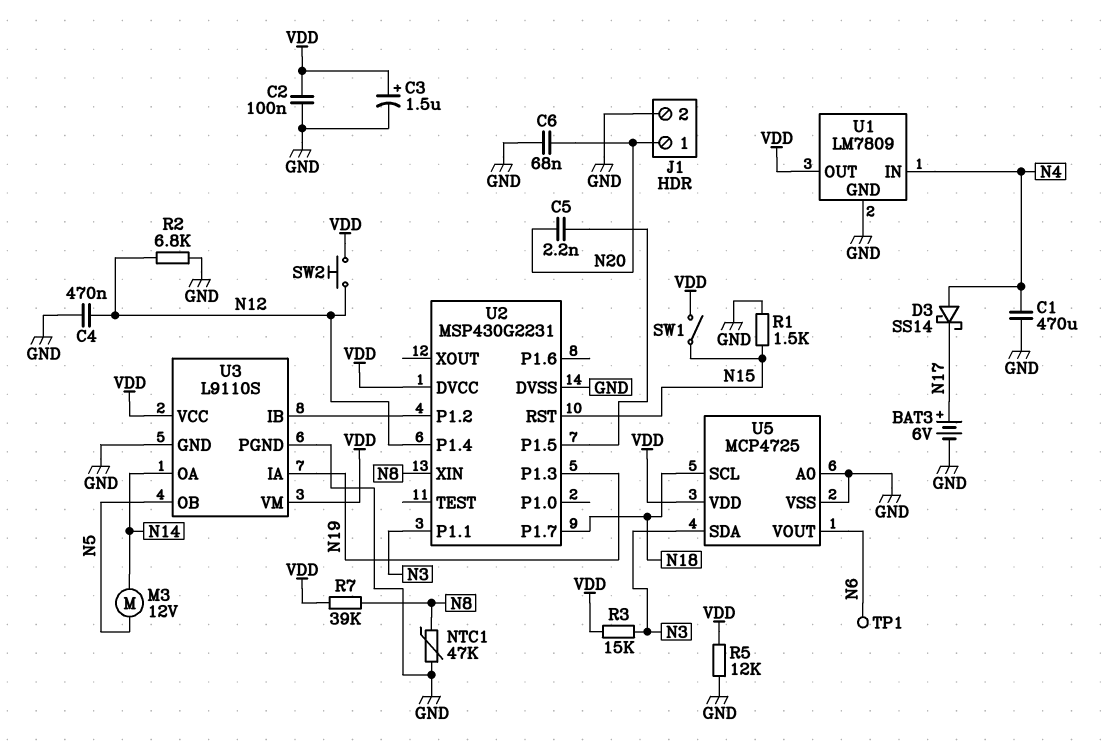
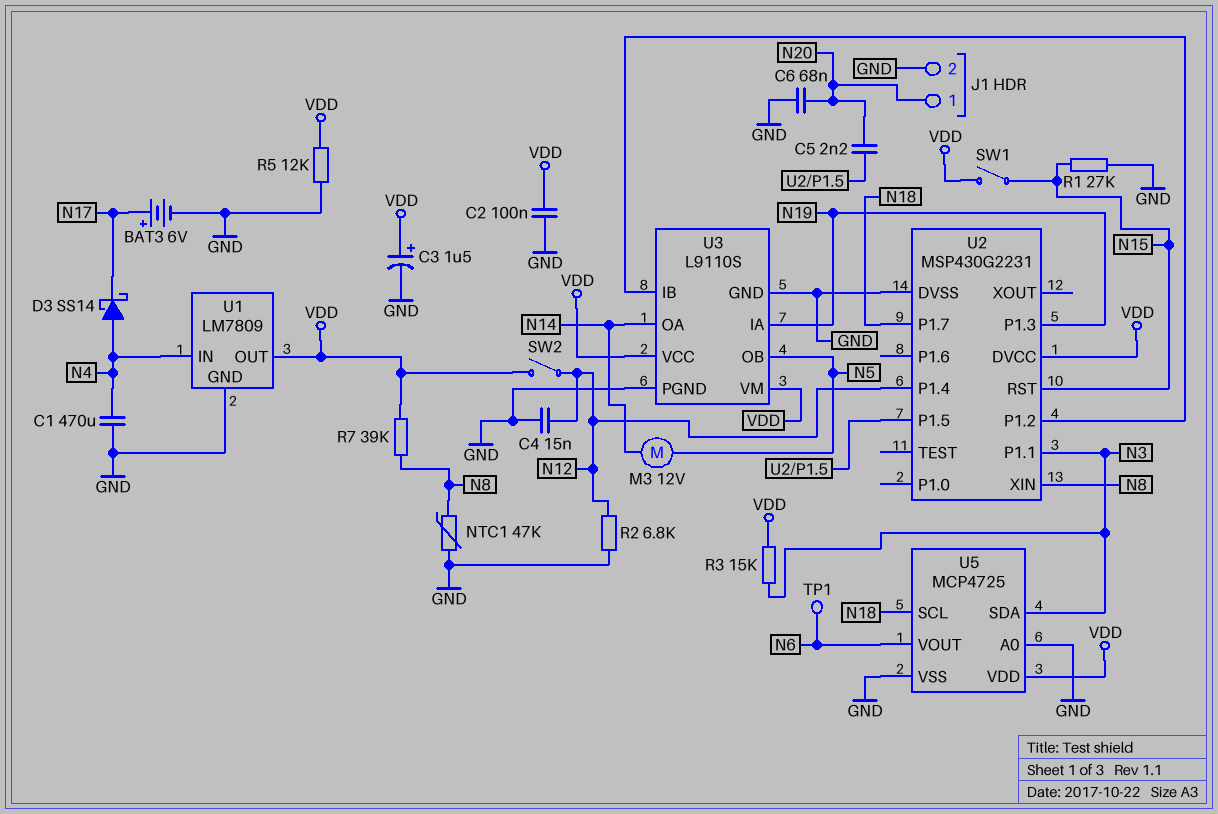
C4: 470nF (GND, N12) -> 15nF (GND, N12)
R1: 1.5k (GND, N15) -> 27k (GND, N15)
SW2: button (N12, VDD) -> switch (N12, VDD)

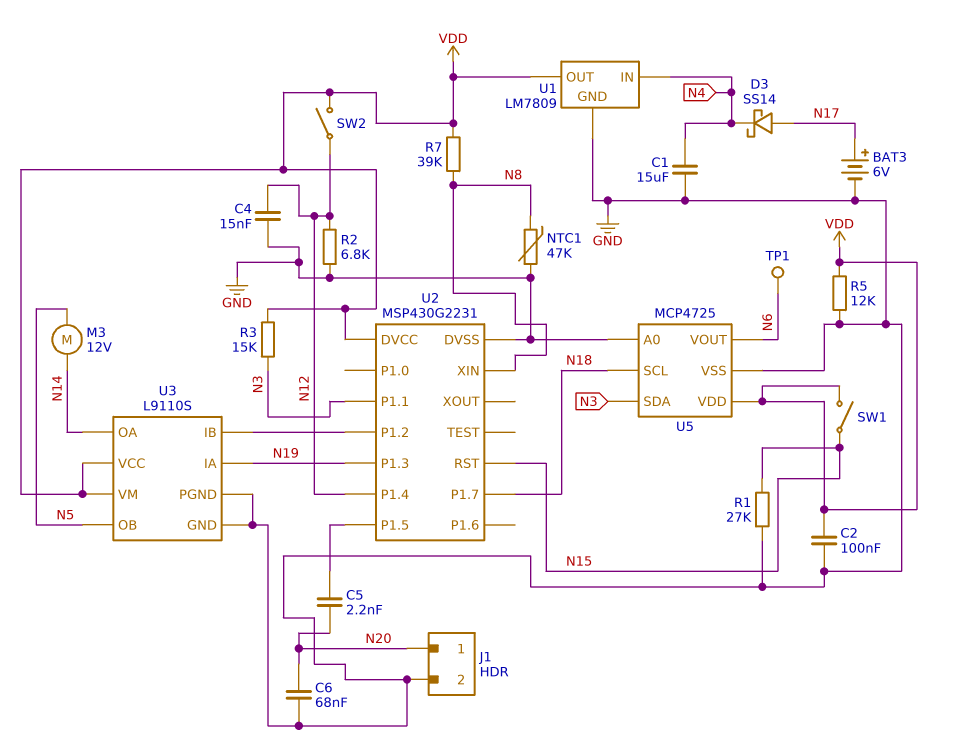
C1: 470uF (GND, N4) -> 15uF (GND, N4)
C3: 1.5uF (plus VDD, minus GND) -> none
D3: schottky SS14 (A N4, K N17) -> schottky SS14 (A N17, K N4)

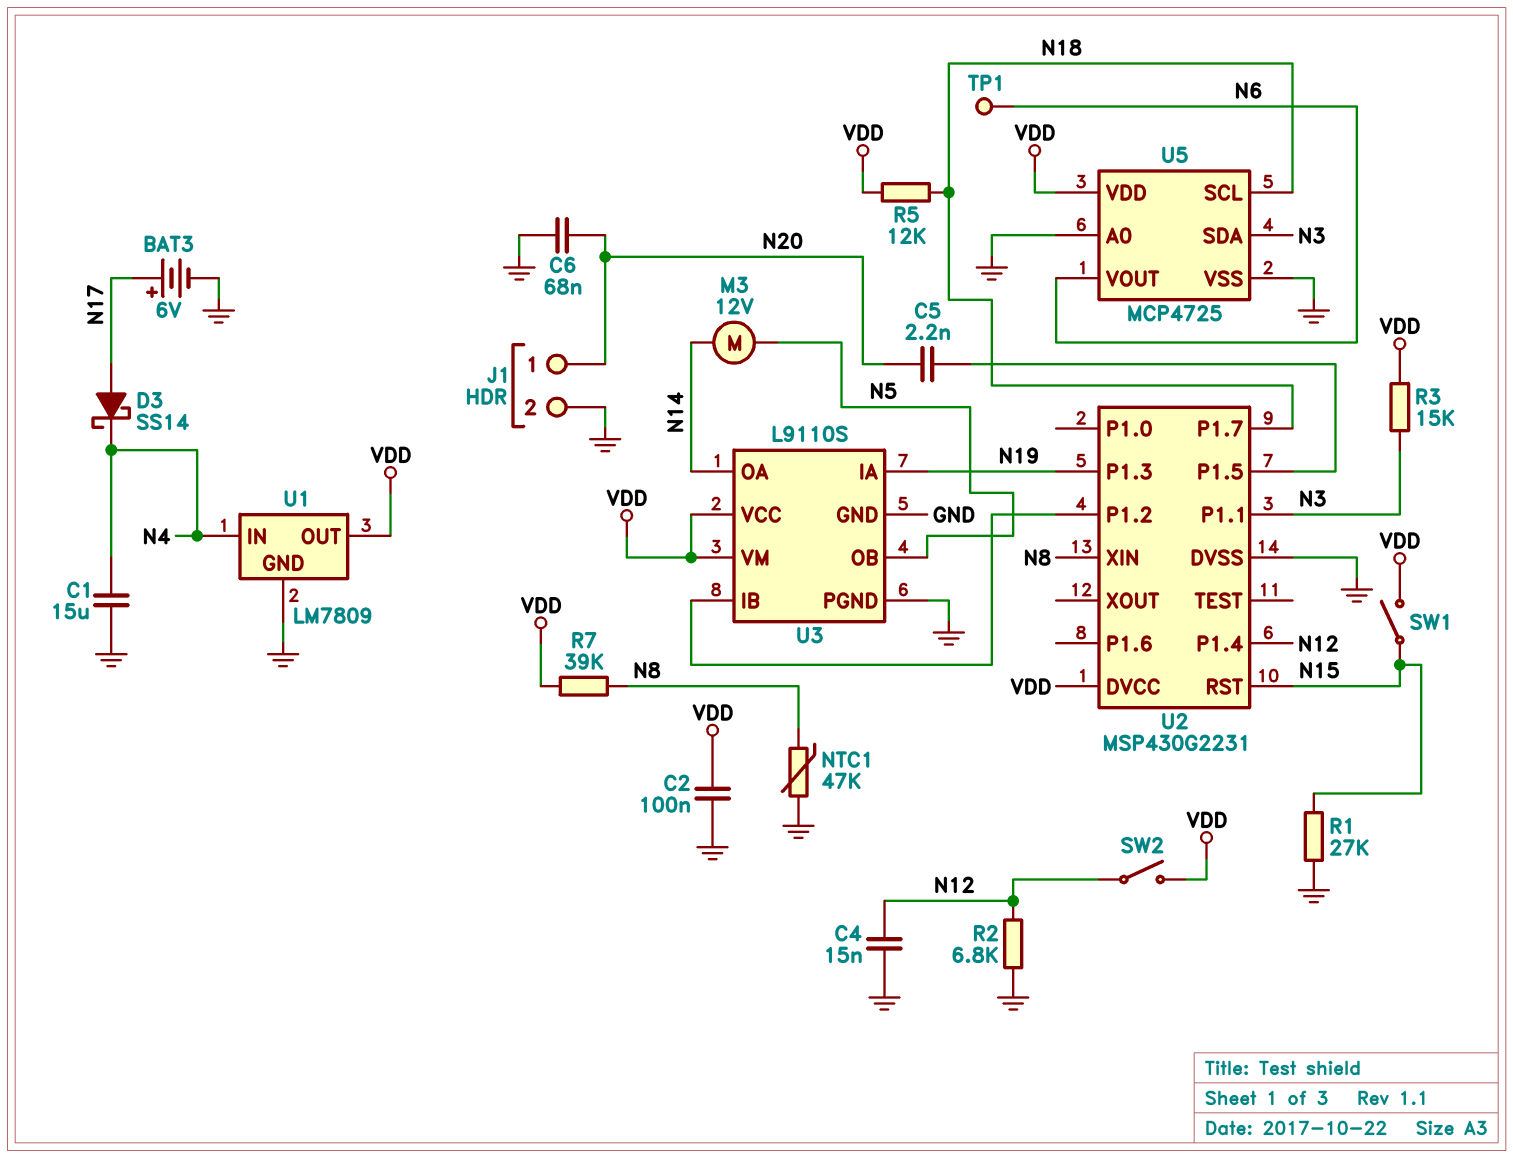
R5: 12k (GND, VDD) -> 12k (N18, VDD)

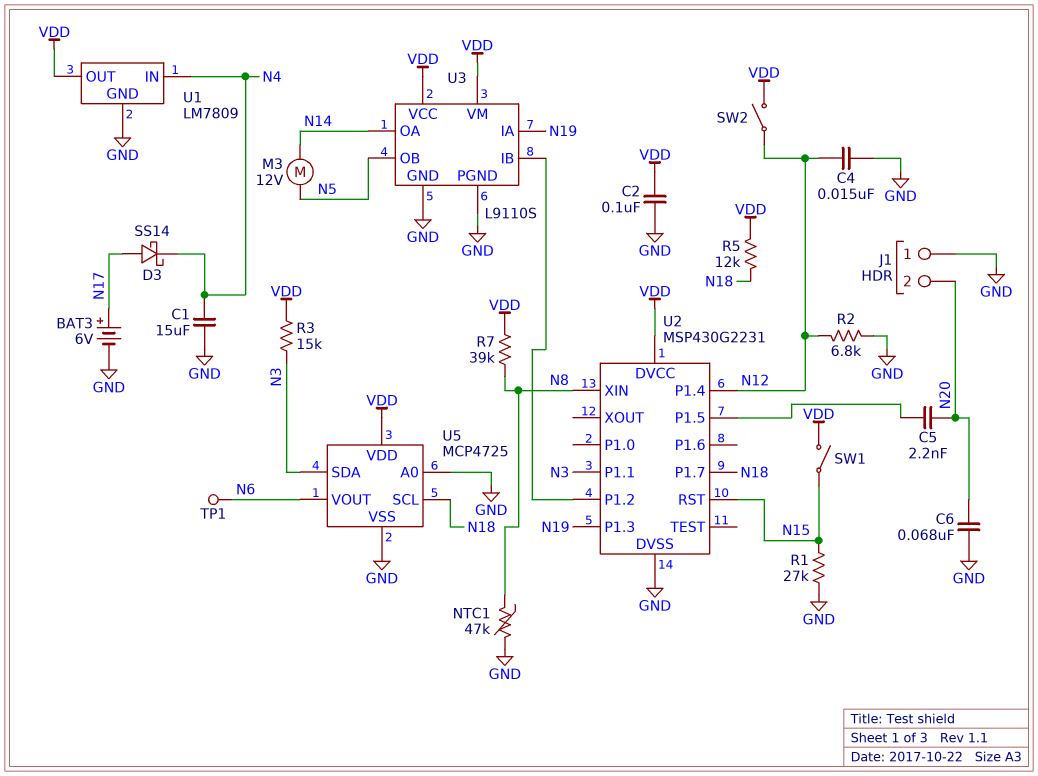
J1 pin 1: N20 -> GND
J1 pin 2: GND -> N20

